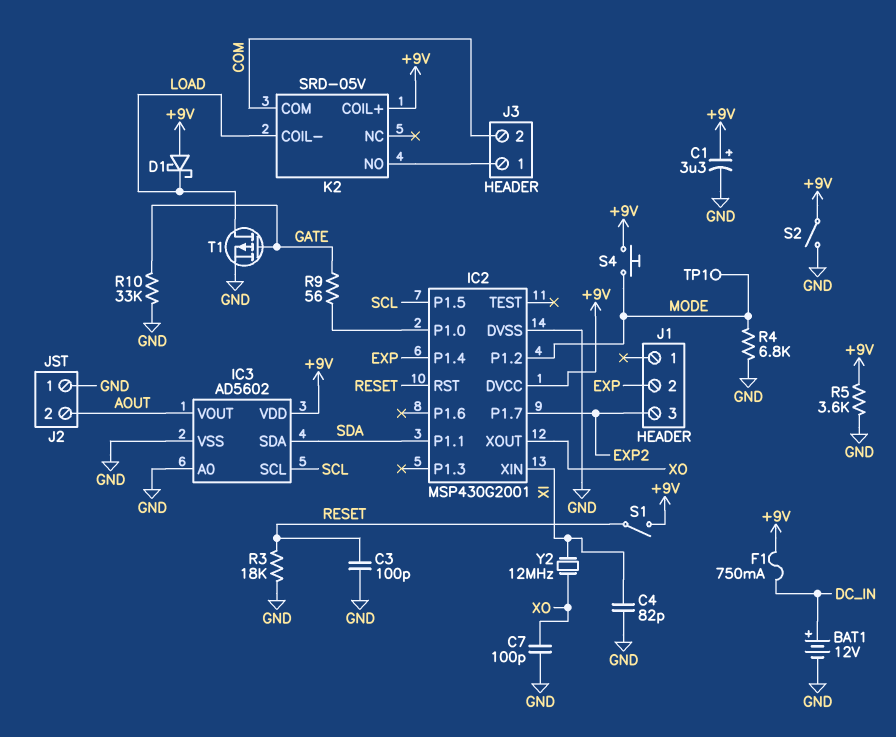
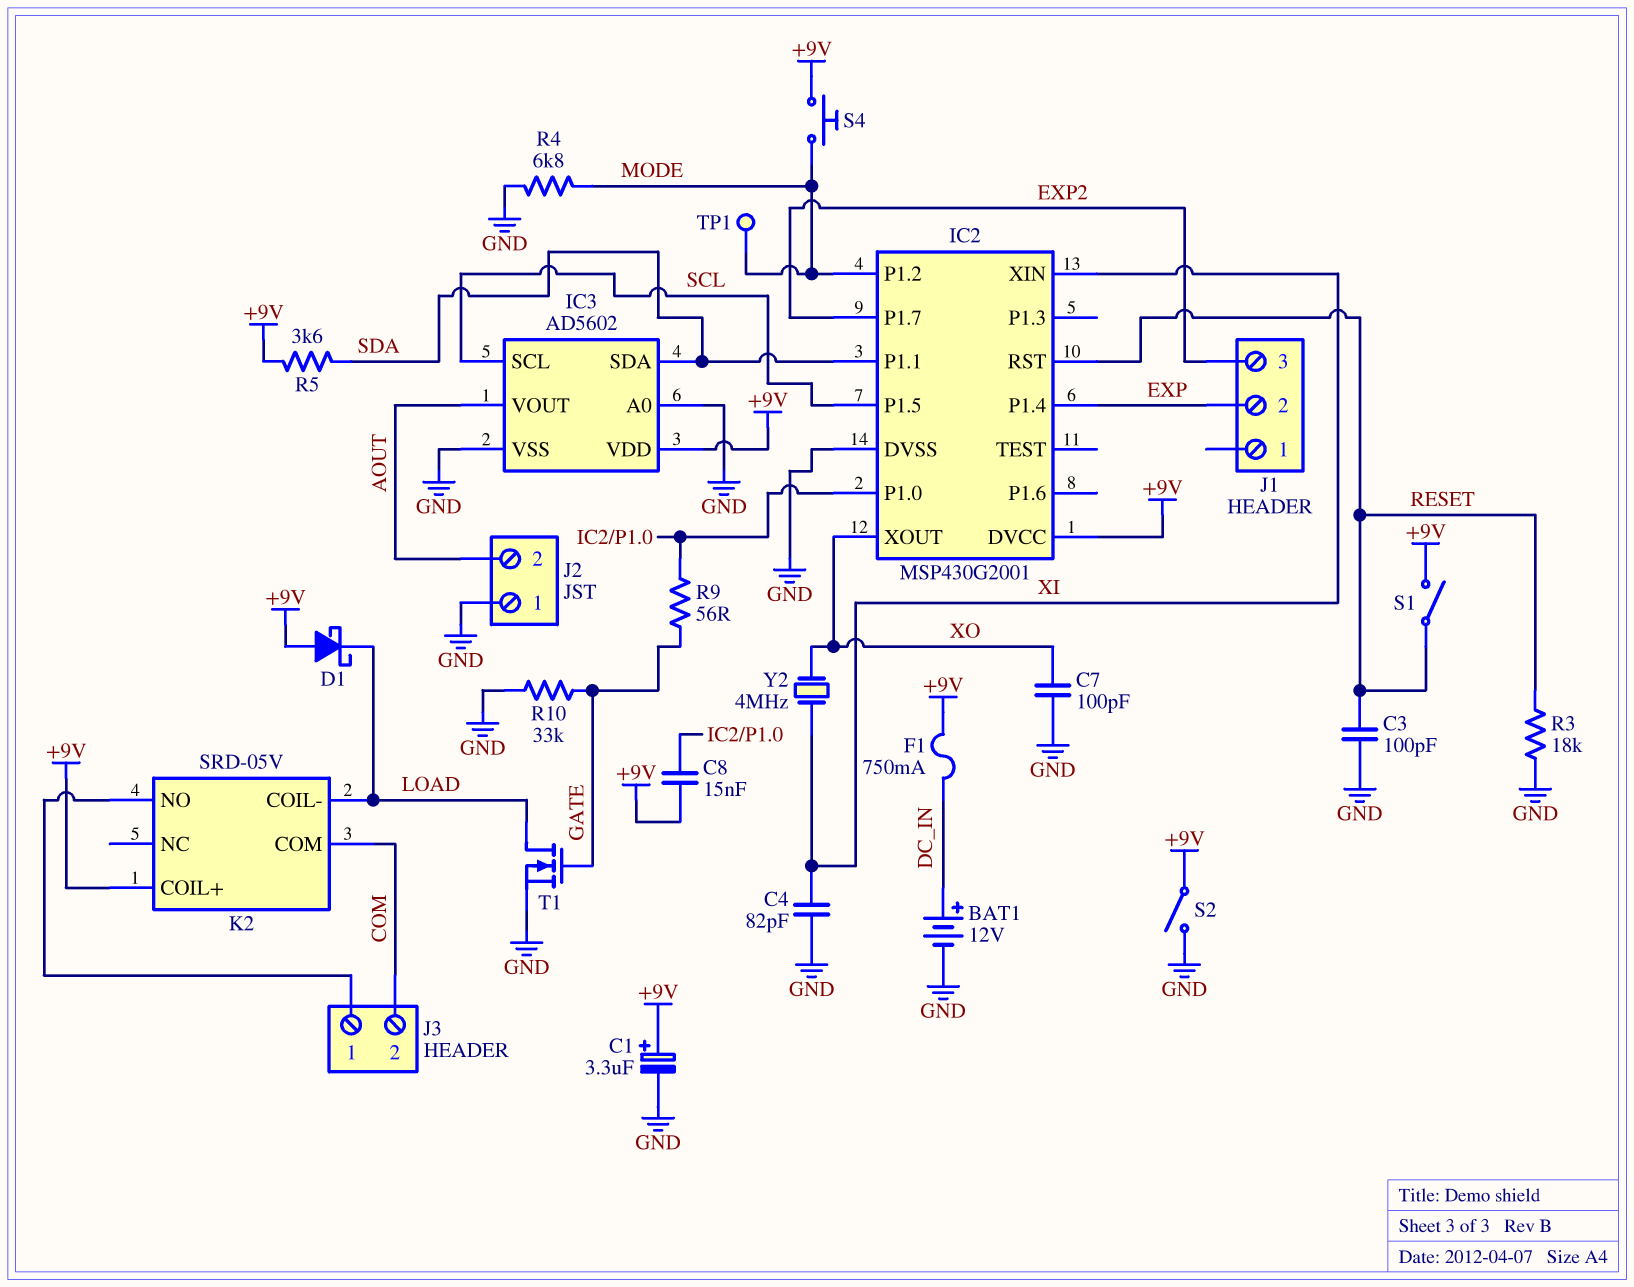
C8: none -> 15nF (+9V, IC2/P1.0)
R5: 3.6k (+9V, GND) -> 3.6k (+9V, SDA)
T1: PMOS (G GATE, D LOAD, S GND) -> NMOS (G GATE, D LOAD, S GND)
Y2: 12MHz (XI, XO) -> 4MHz (XI, XO)

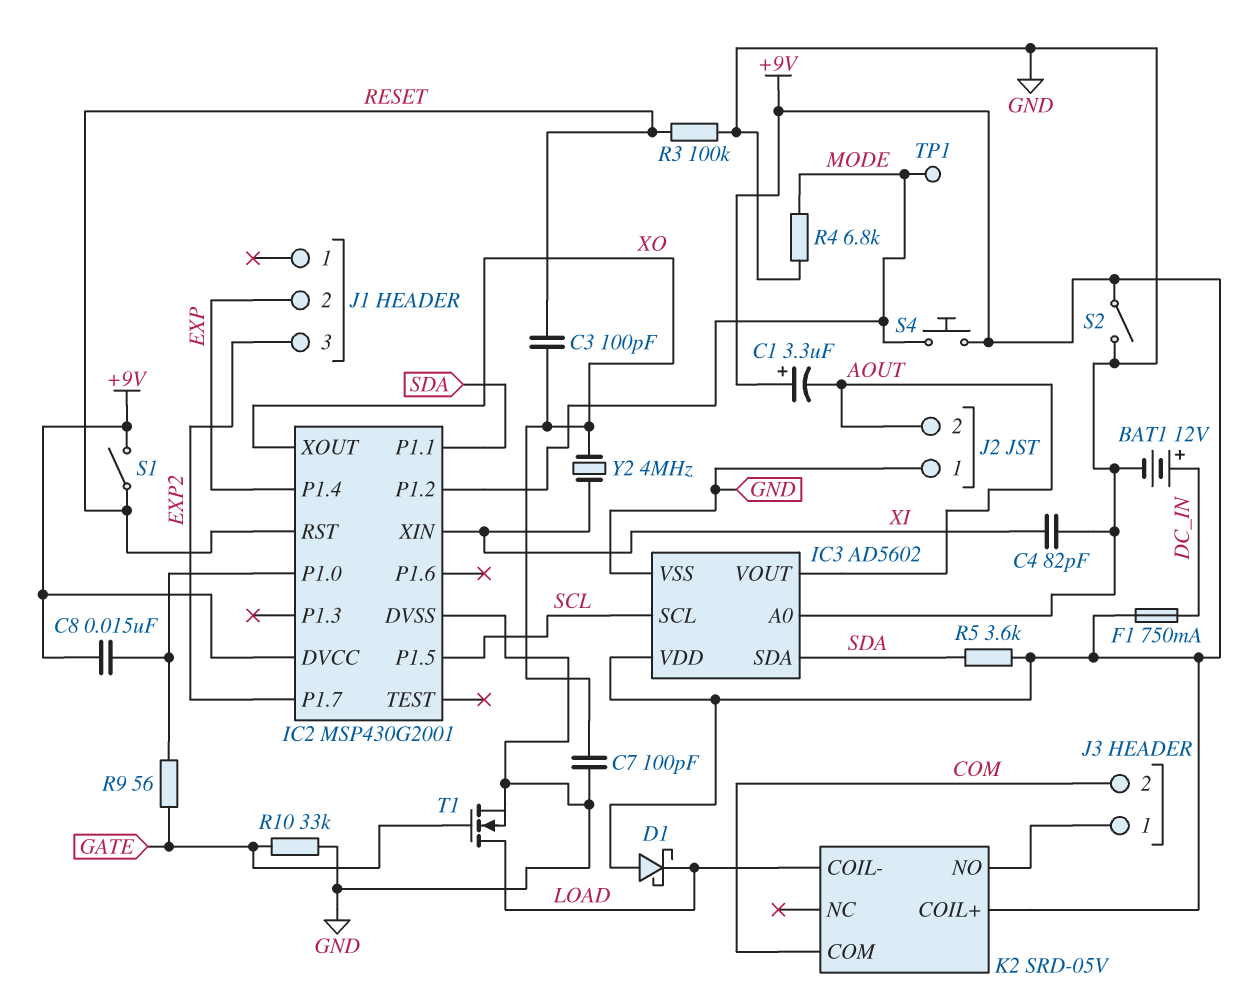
C1: 3.3uF (plus +9V, minus GND) -> 3.3uF (plus +9V, minus AOUT)
C3: 100pF (GND, RESET) -> 100pF (RESET, XO)
R3: 18k (GND, RESET) -> 100k (GND, RESET)

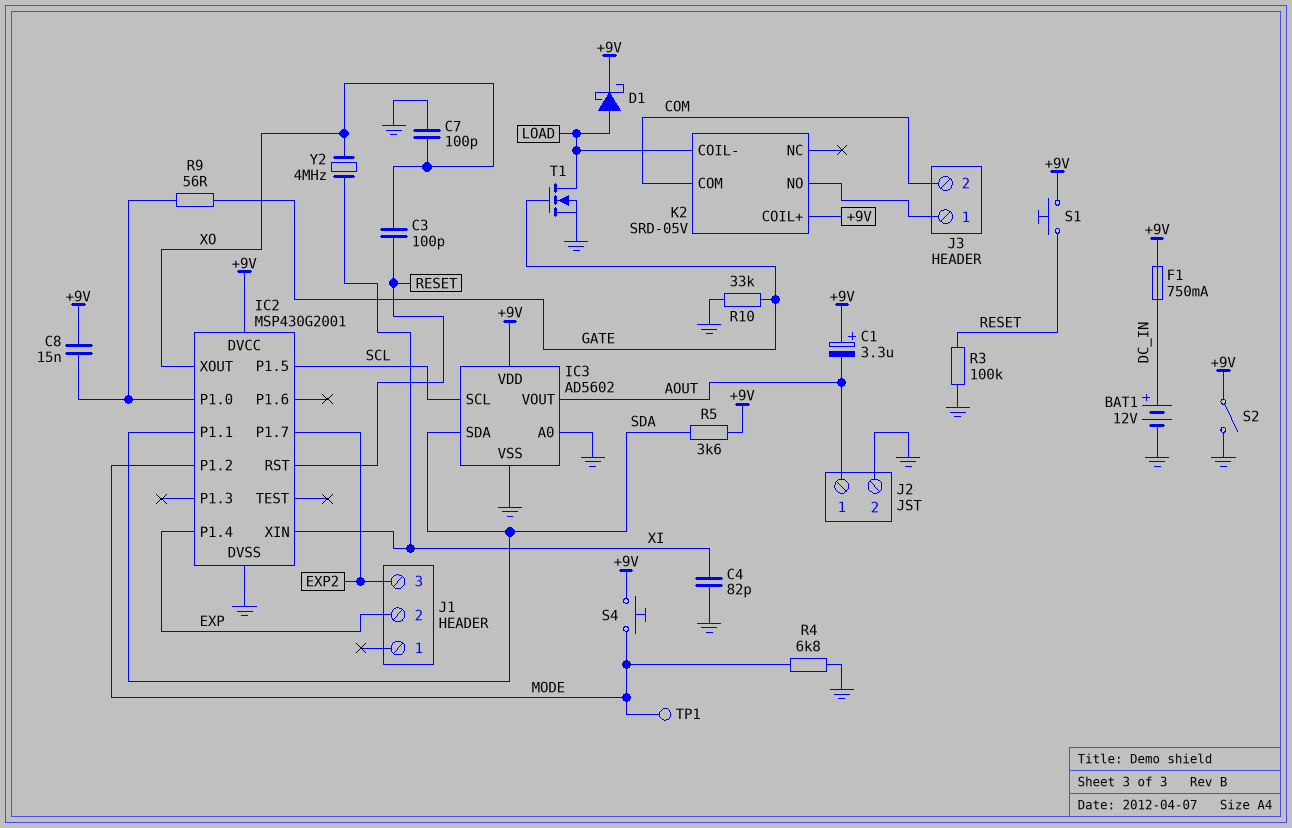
D1: schottky (A +9V, K LOAD) -> schottky (A LOAD, K +9V)
J2 pin 1: GND -> AOUT
J2 pin 2: AOUT -> GND
S1: switch (+9V, RESET) -> button (+9V, RESET)

